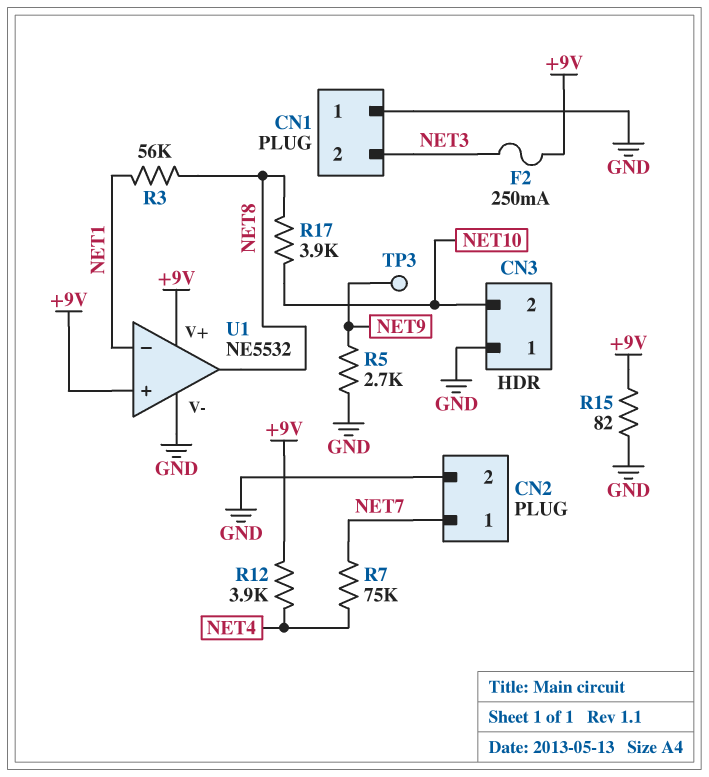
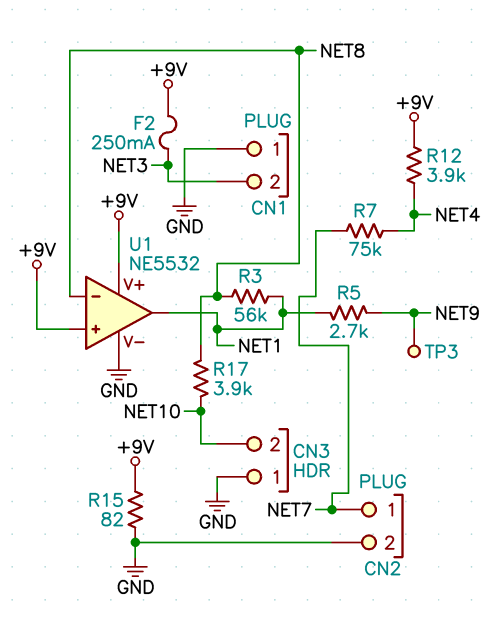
R5: 2.7k (GND, NET9) -> 2.7k (NET1, NET9)
U1 pin in-: NET1 -> NET8
U1 pin out: NET8 -> NET1

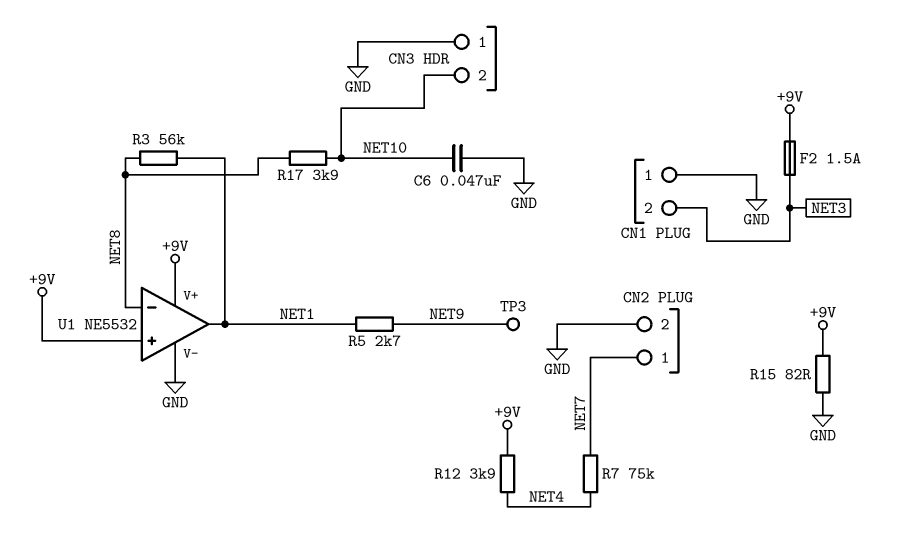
C6: none -> 47nF (GND, NET10)
F2: 250mA (+9V, NET3) -> 1.5A (+9V, NET3)

